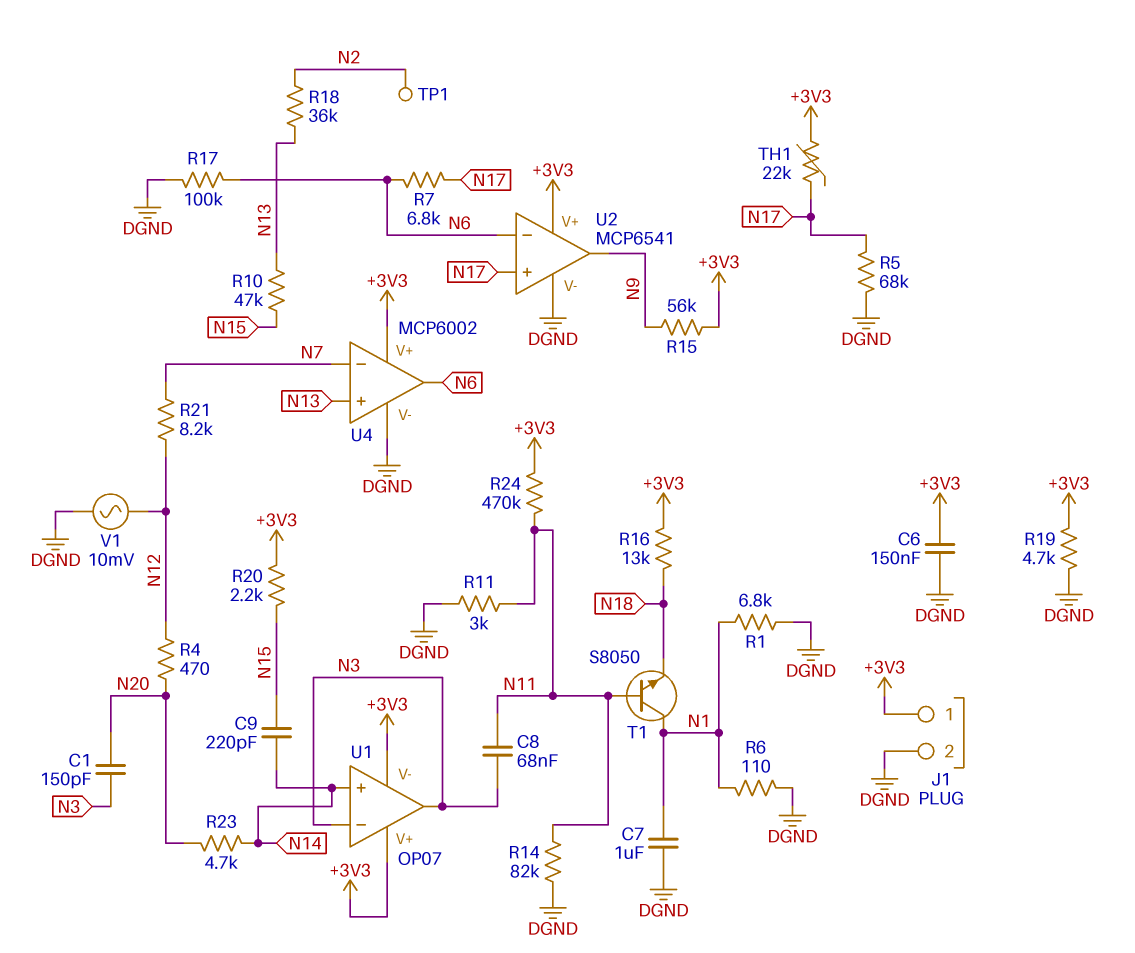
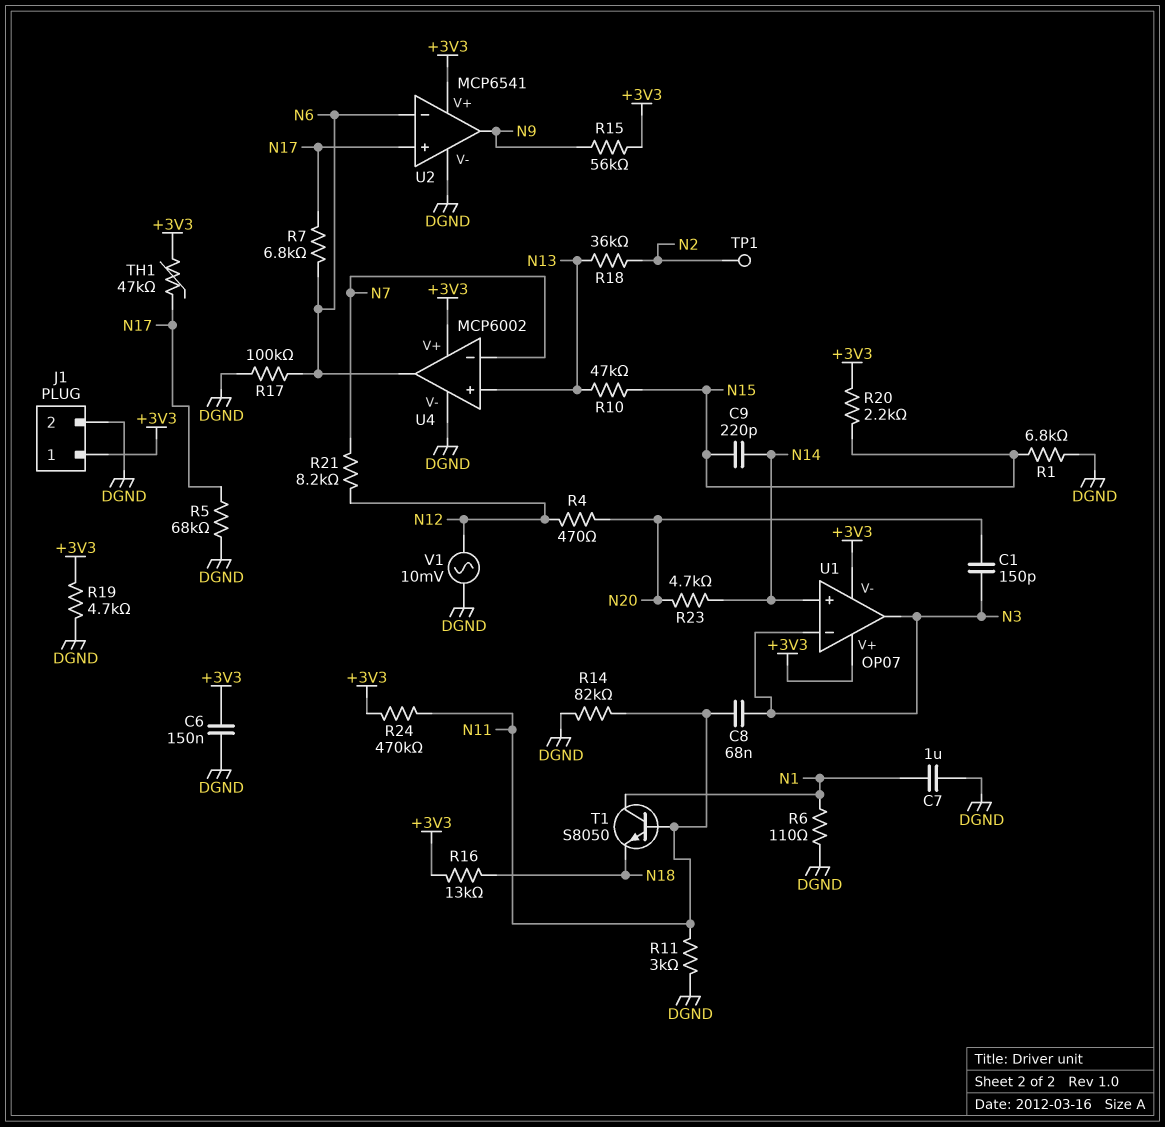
R1: 6.8k (DGND, N1) -> 6.8k (DGND, N15)
TH1: 22k (+3V3, N17) -> 47k (+3V3, N17)

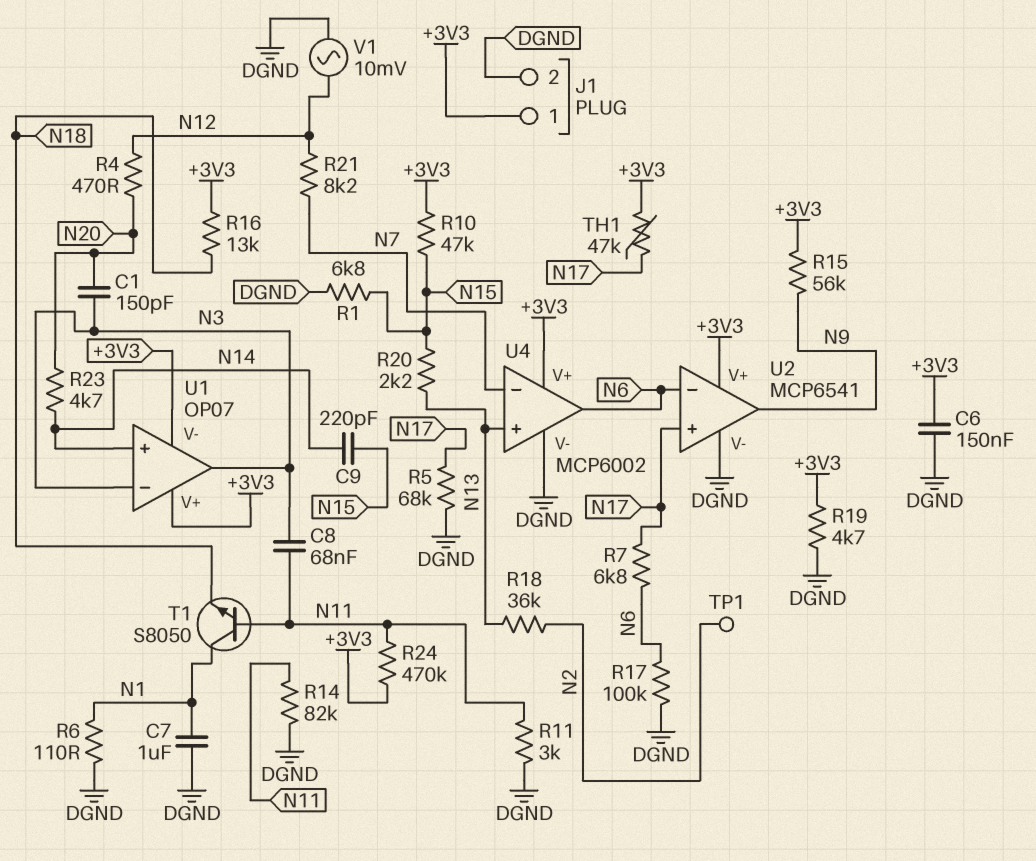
R10: 47k (N13, N15) -> 47k (+3V3, N15)
R20: 2.2k (+3V3, N15) -> 2.2k (N13, N15)

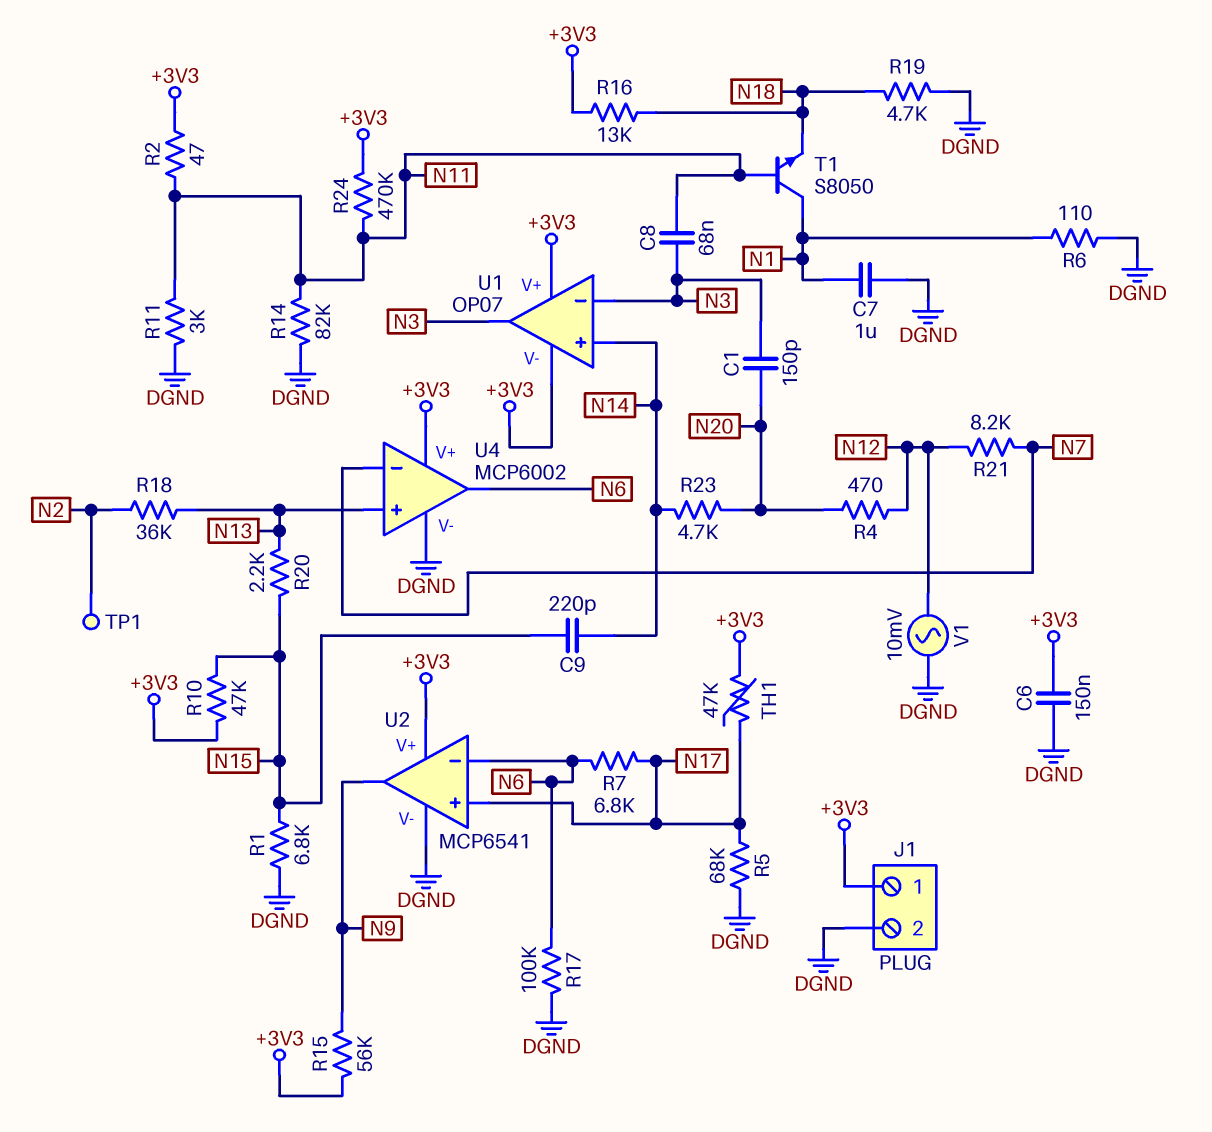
R2: none -> 47 (+3V3, N11)
R19: 4.7k (+3V3, DGND) -> 4.7k (DGND, N18)

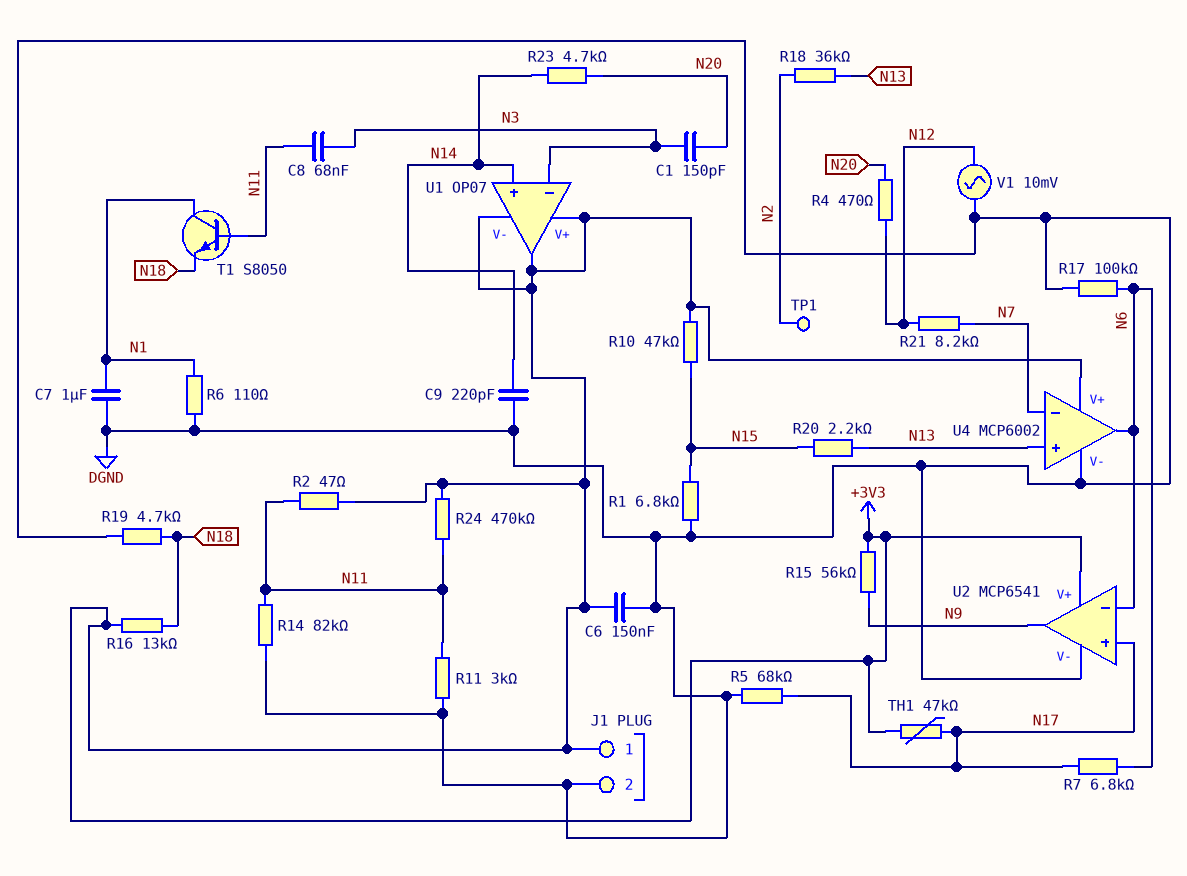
C9: 220pF (N14, N15) -> 220pF (DGND, N14)
U1 pin out: N3 -> +3V3

